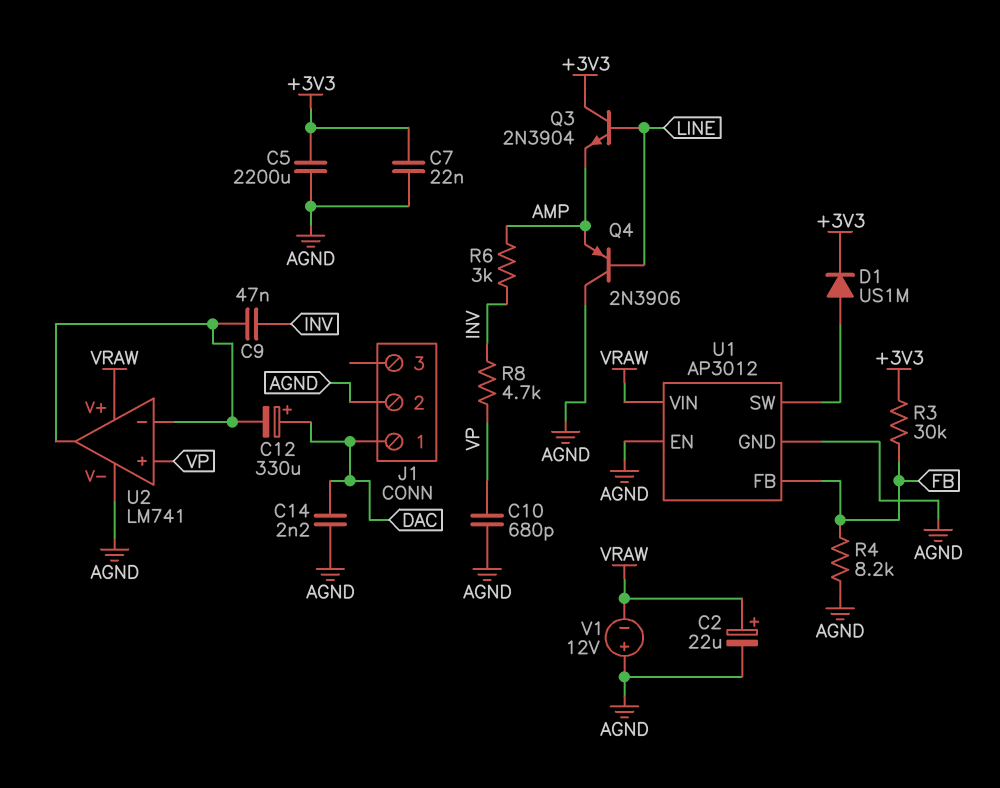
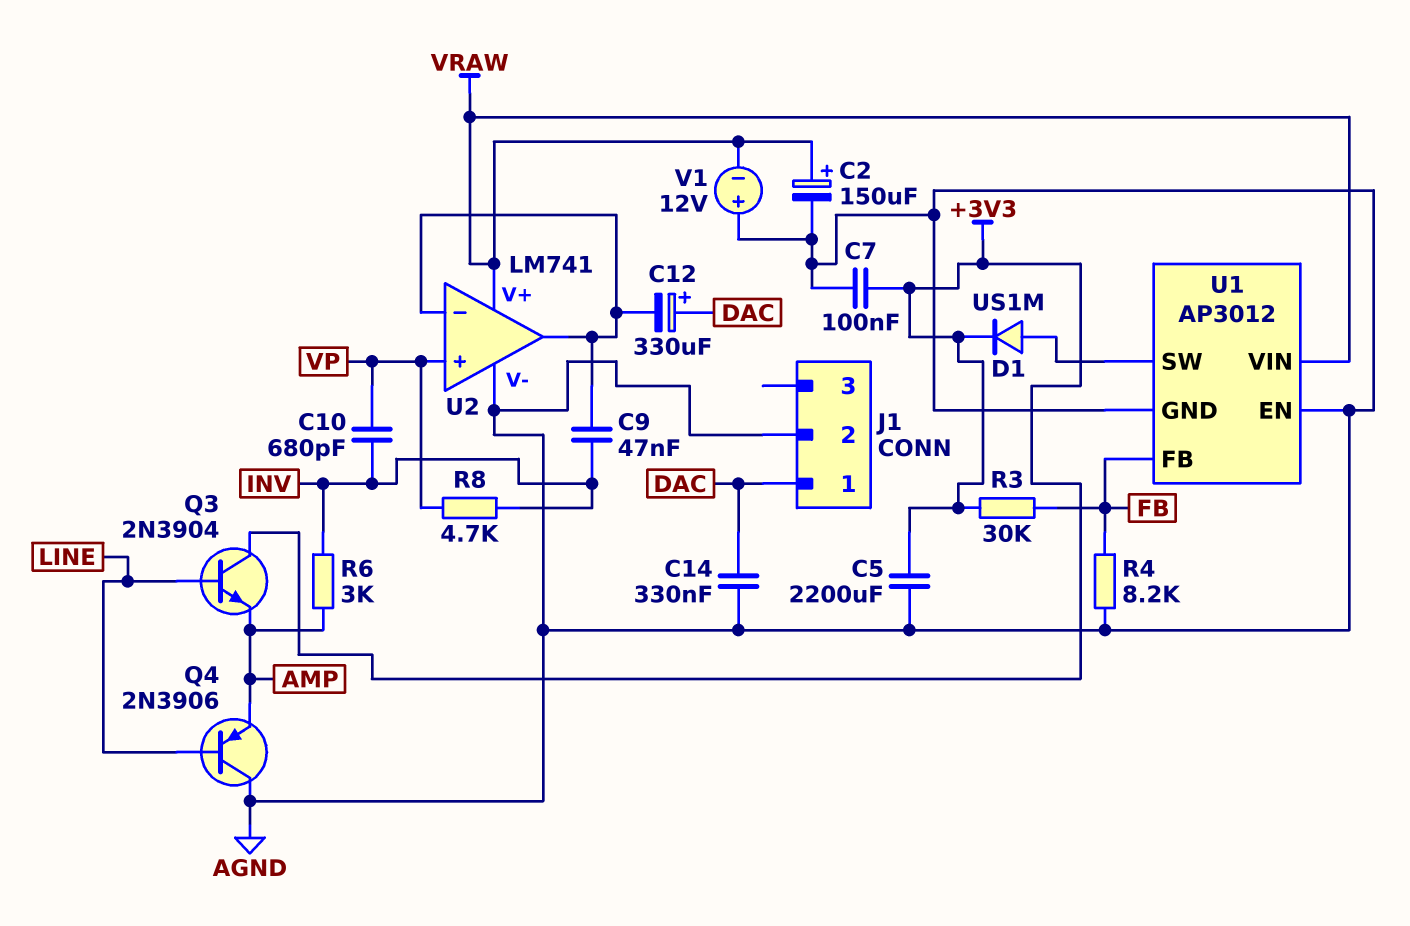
C2: 22uF (plus VRAW, minus AGND) -> 150uF (plus VRAW, minus AGND)
C7: 22nF (+3V3, AGND) -> 100nF (+3V3, AGND)
C10: 680pF (AGND, VP) -> 680pF (INV, VP)
C14: 2.2nF (AGND, DAC) -> 330nF (AGND, DAC)

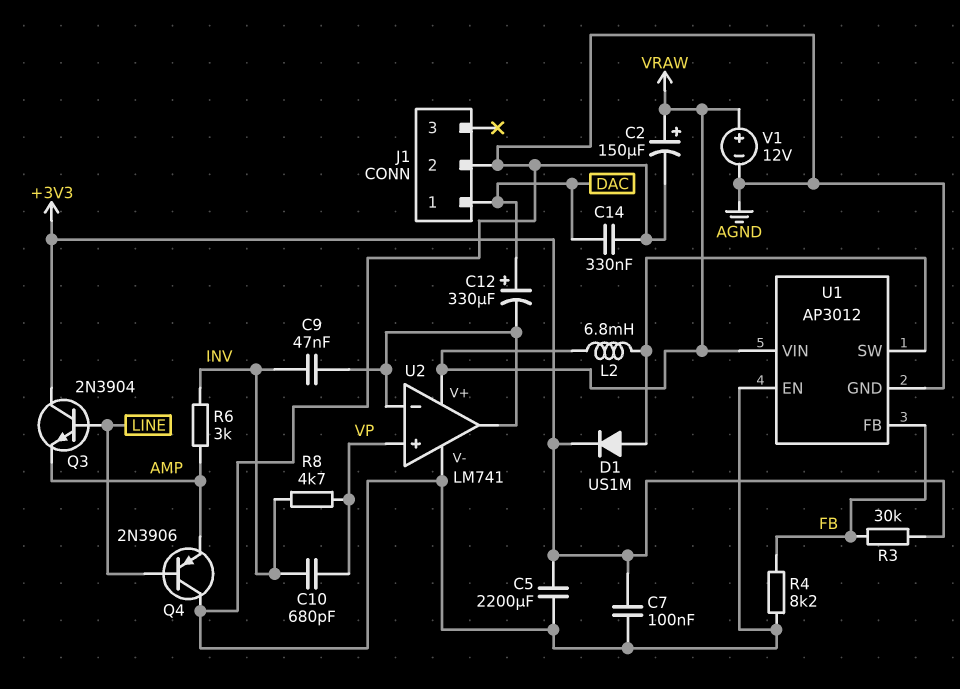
L2: none -> 6.8mH (U1/SW, VRAW)
V1: 12V (plus AGND, minus VRAW) -> 12V (plus VRAW, minus AGND)

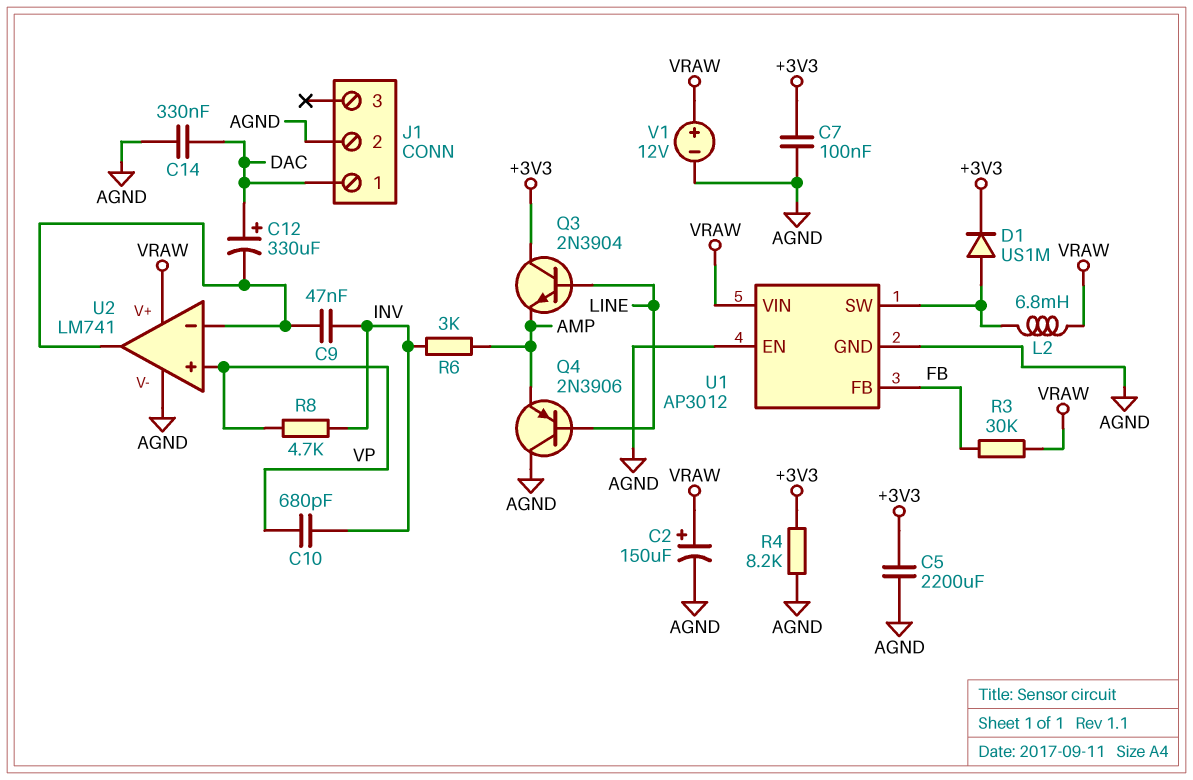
R3: 30k (+3V3, FB) -> 30k (FB, VRAW)
R4: 8.2k (AGND, FB) -> 8.2k (+3V3, AGND)

